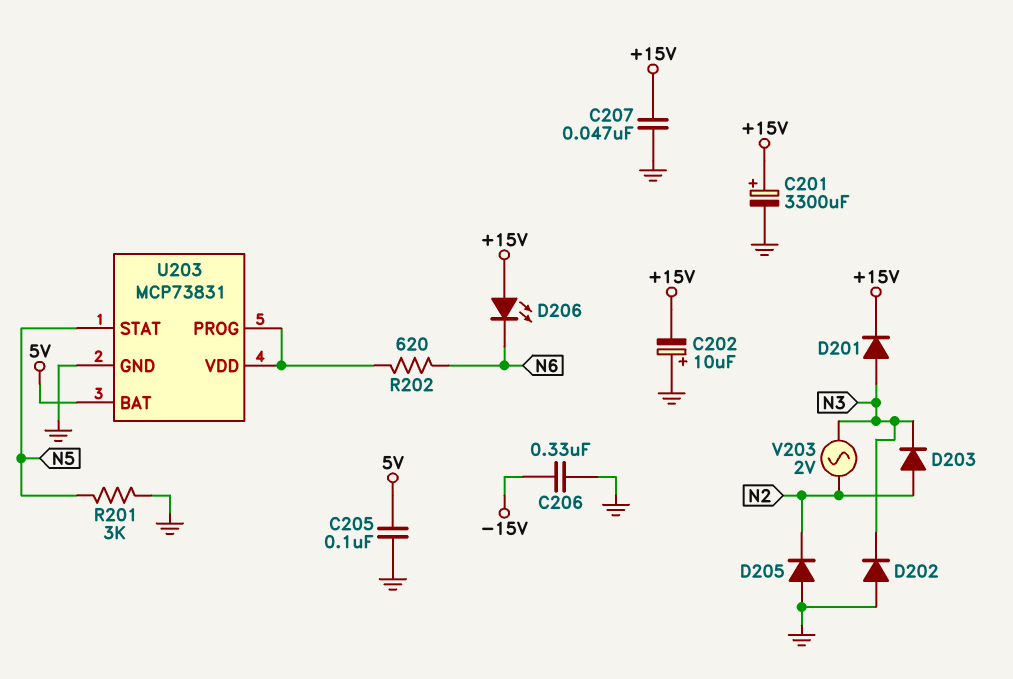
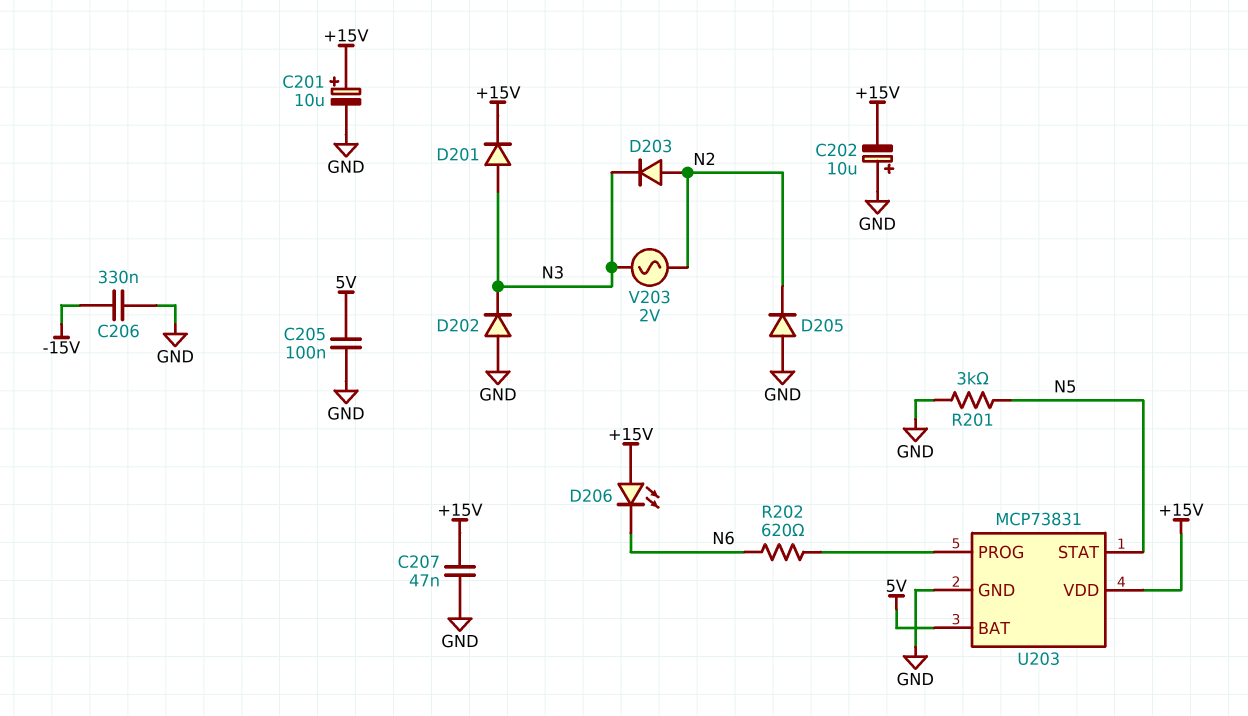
C201: 3300uF (plus +15V, minus GND) -> 10uF (plus +15V, minus GND)
U203 pin VDD: U203/PROG -> +15V

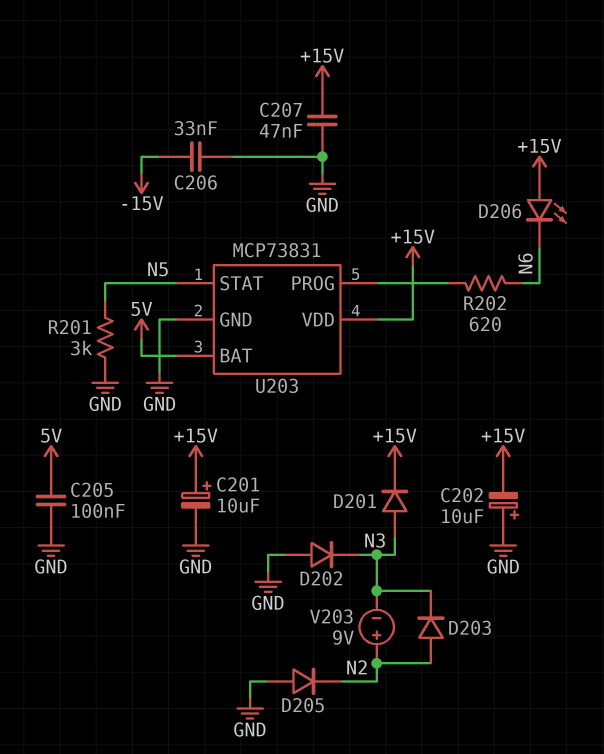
C206: 330nF (-15V, GND) -> 33nF (-15V, GND)
V203: AC 2V (N2, N3) -> 9V (plus N2, minus N3)

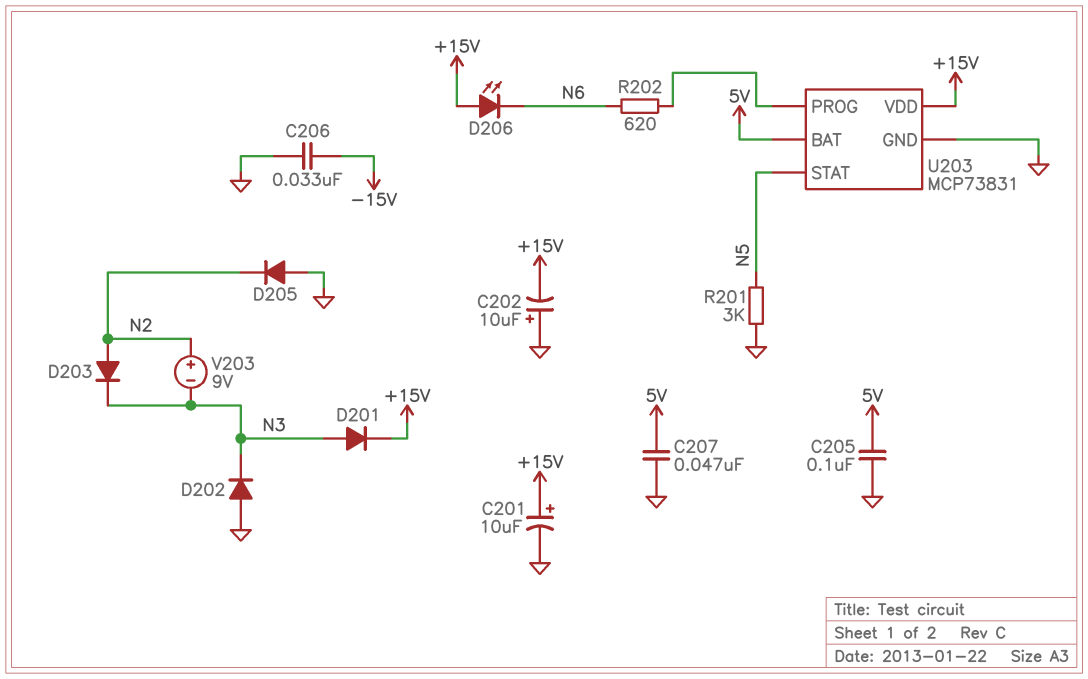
C207: 47nF (+15V, GND) -> 47nF (5V, GND)

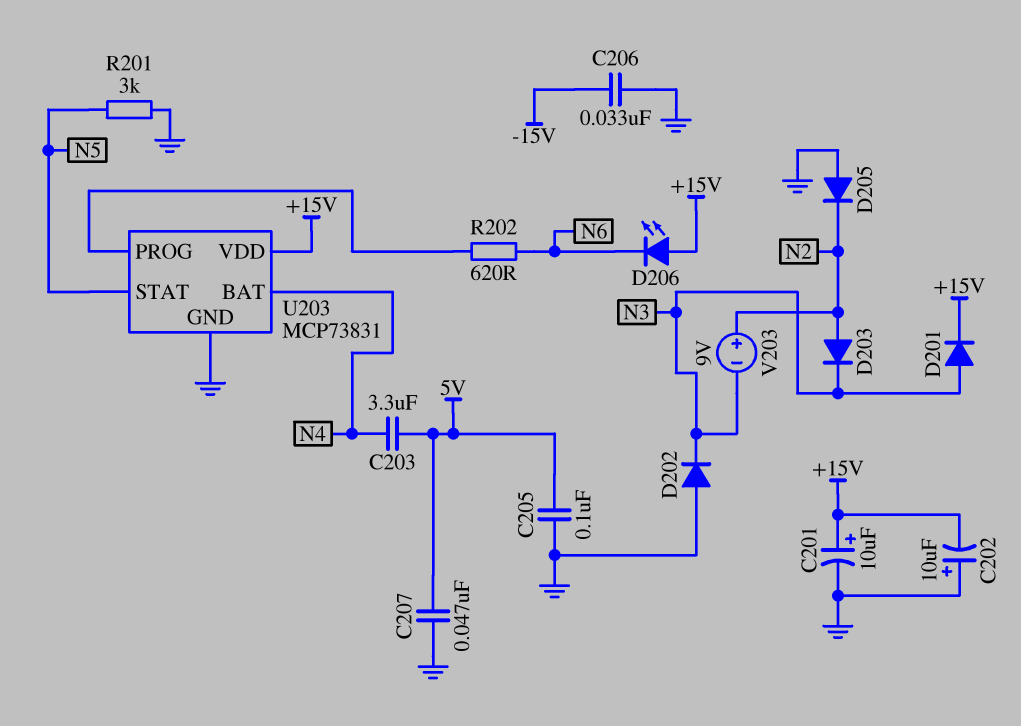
C203: none -> 3.3uF (5V, N4)
U203 pin BAT: 5V -> N4

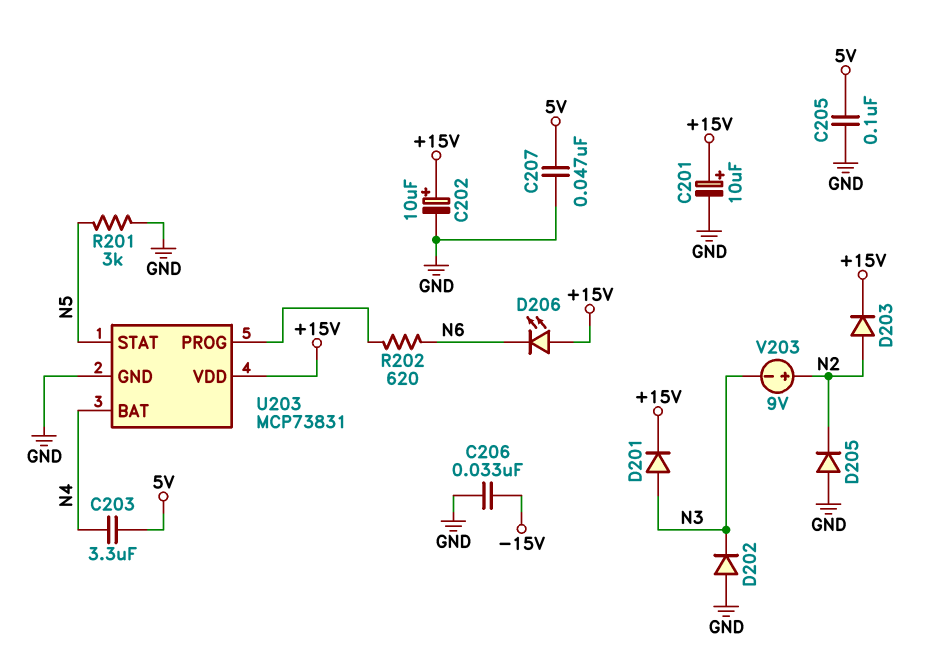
C202: 10uF (plus GND, minus +15V) -> 10uF (plus +15V, minus GND)
D203: diode (A N2, K N3) -> diode (A N2, K +15V)

